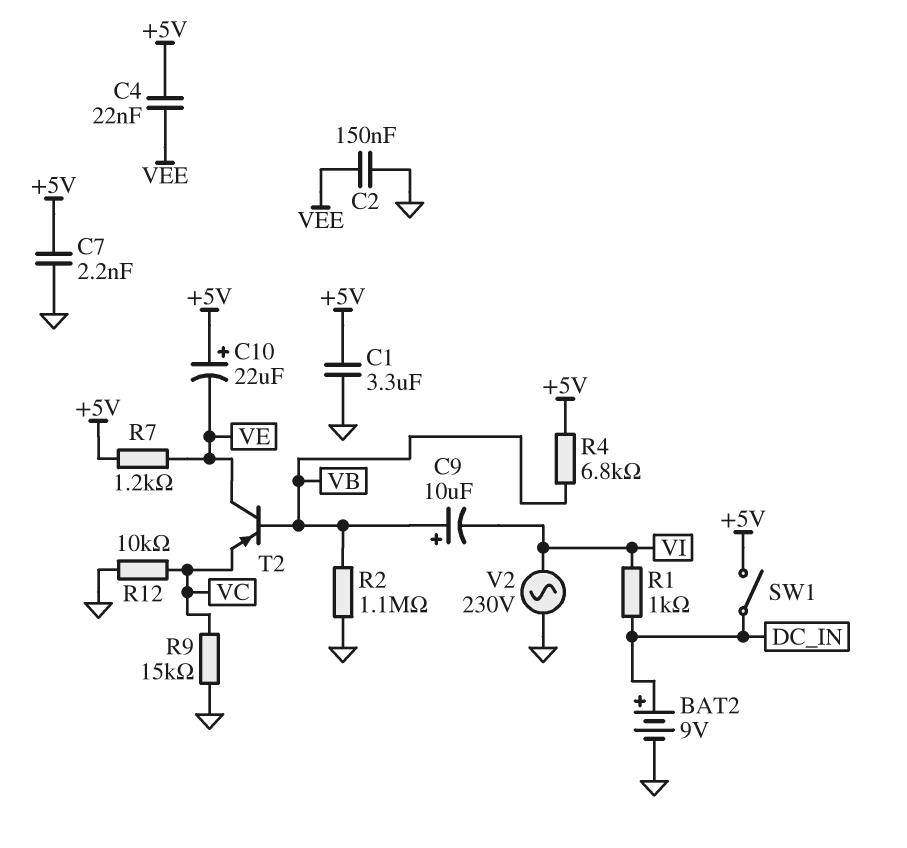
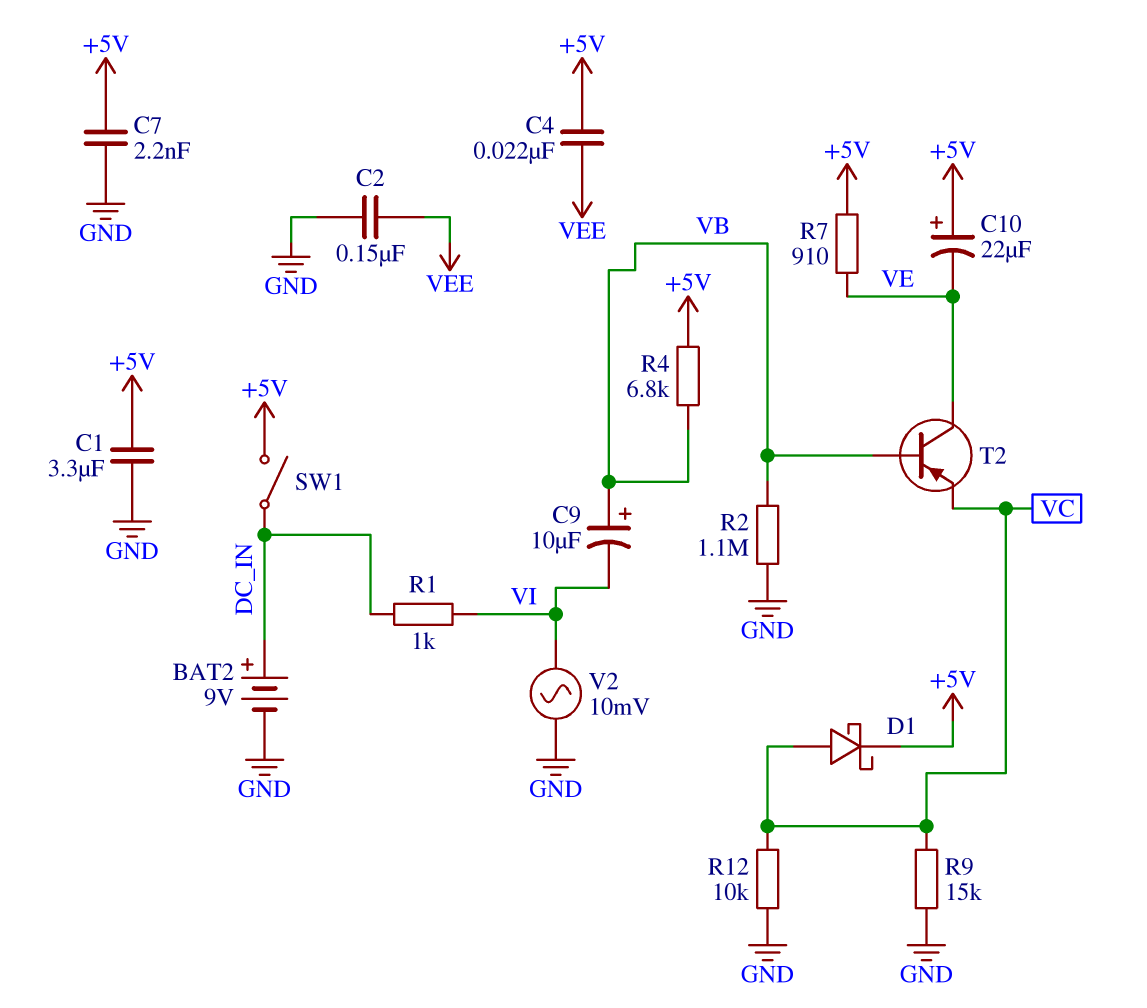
D1: none -> schottky (A VC, K +5V)
R7: 1.2k (+5V, VE) -> 910 (+5V, VE)
V2: AC 230V (GND, VI) -> AC 10mV (GND, VI)

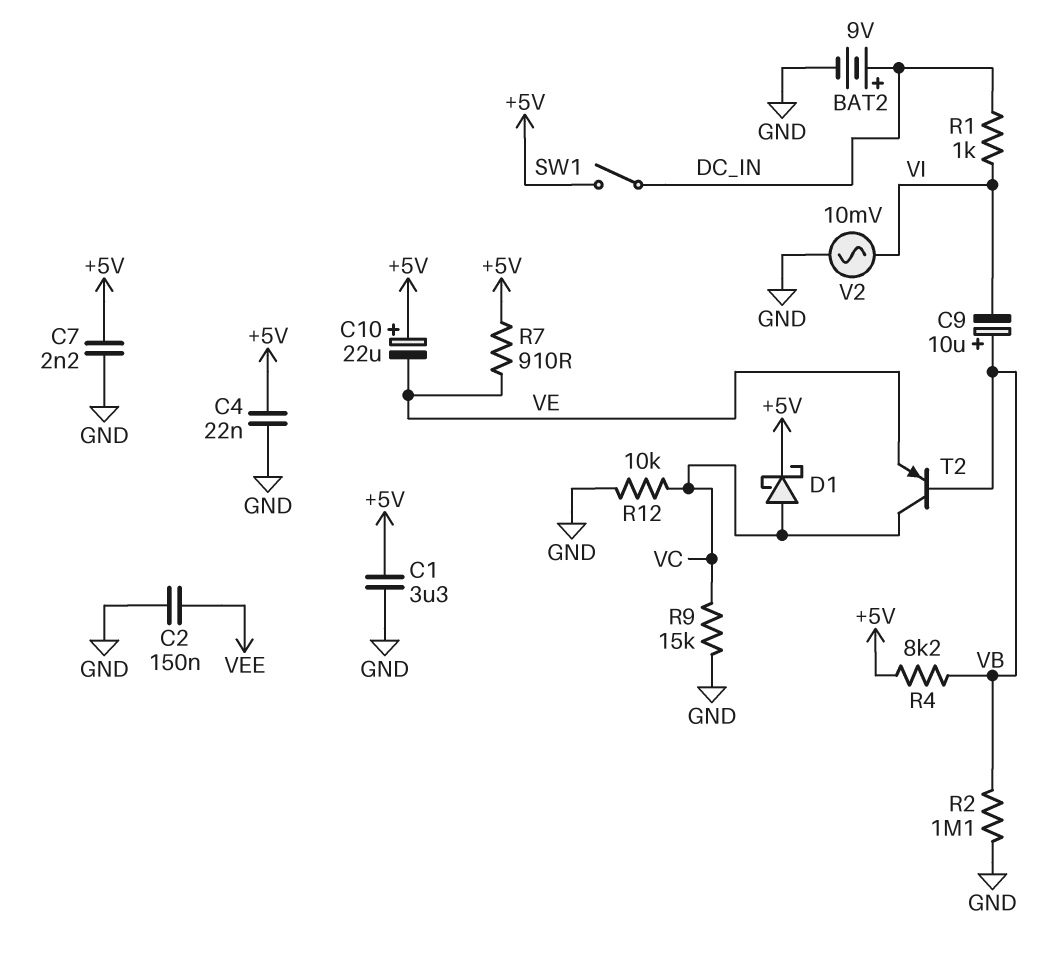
C4: 22nF (+5V, VEE) -> 22nF (+5V, GND)
R4: 6.8k (+5V, VB) -> 8.2k (+5V, VB)
T2: PNP (B VB, C VE, E VC) -> PNP (B VB, C VC, E VE)

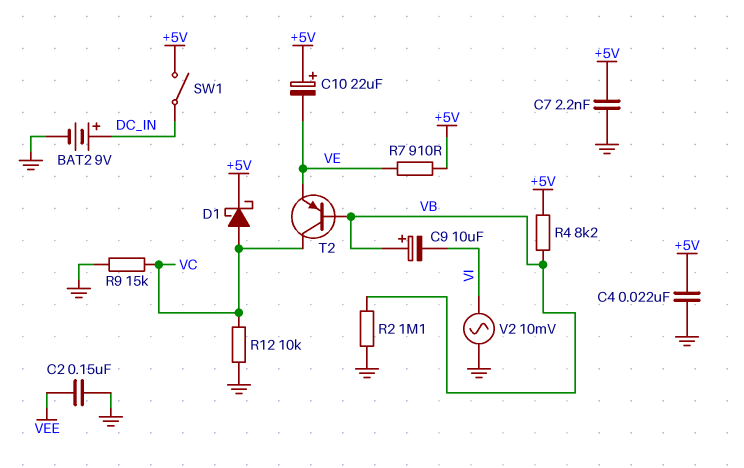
C1: 3.3uF (+5V, GND) -> none
R1: 1k (DC_IN, VI) -> none

